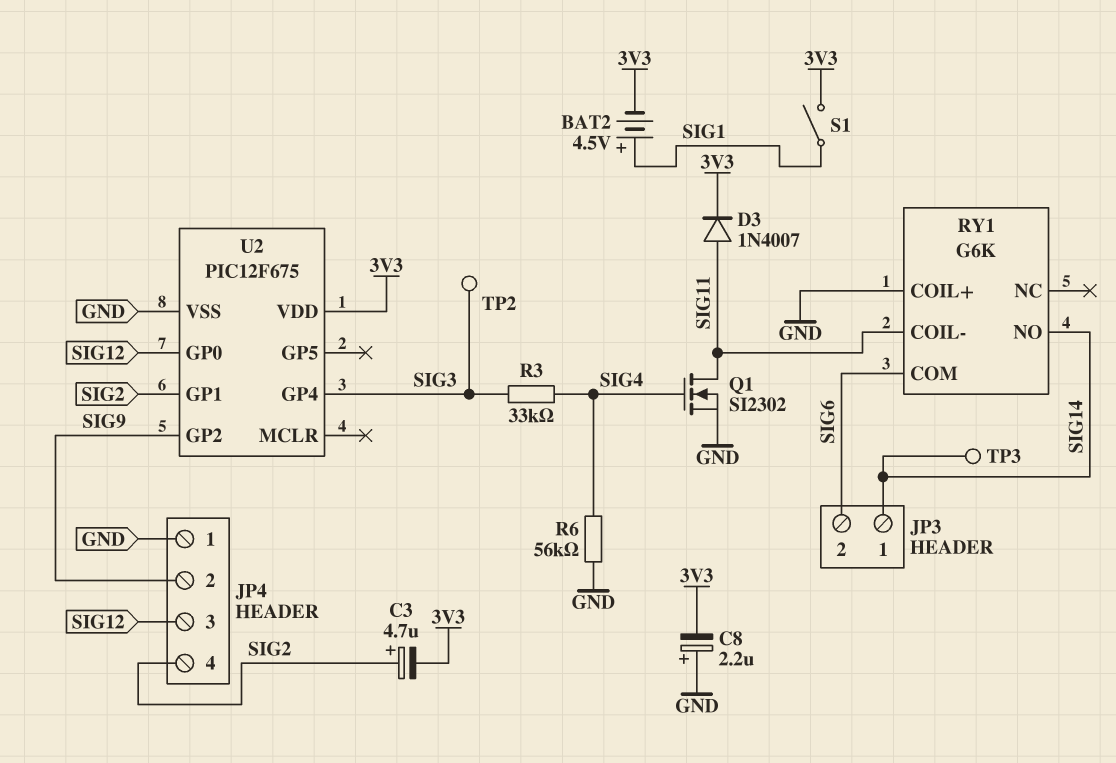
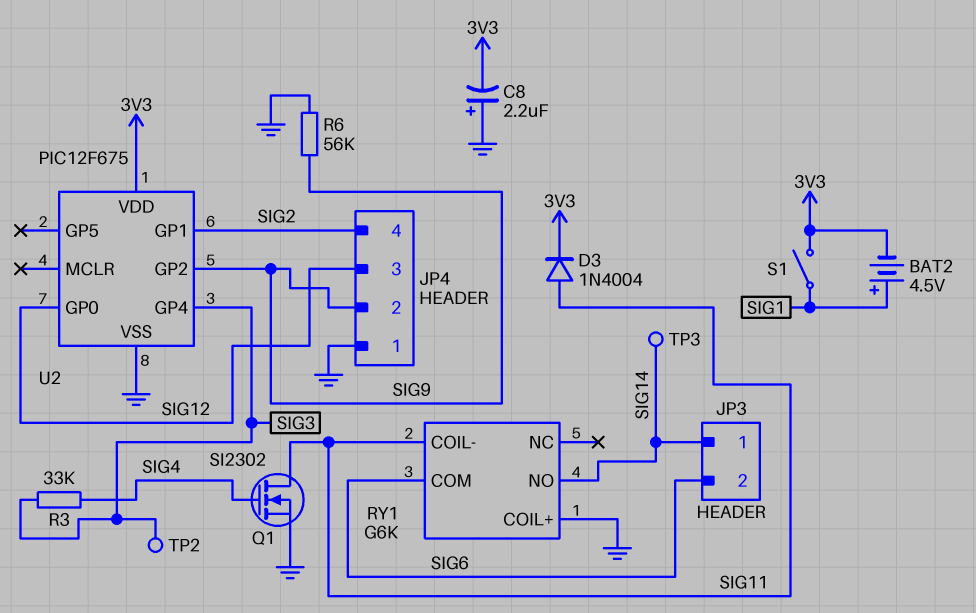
C3: 4.7uF (plus SIG2, minus 3V3) -> none
D3: diode 1N4007 (A SIG11, K 3V3) -> diode 1N4004 (A SIG11, K 3V3)
R6: 56k (GND, SIG4) -> 56k (GND, SIG9)

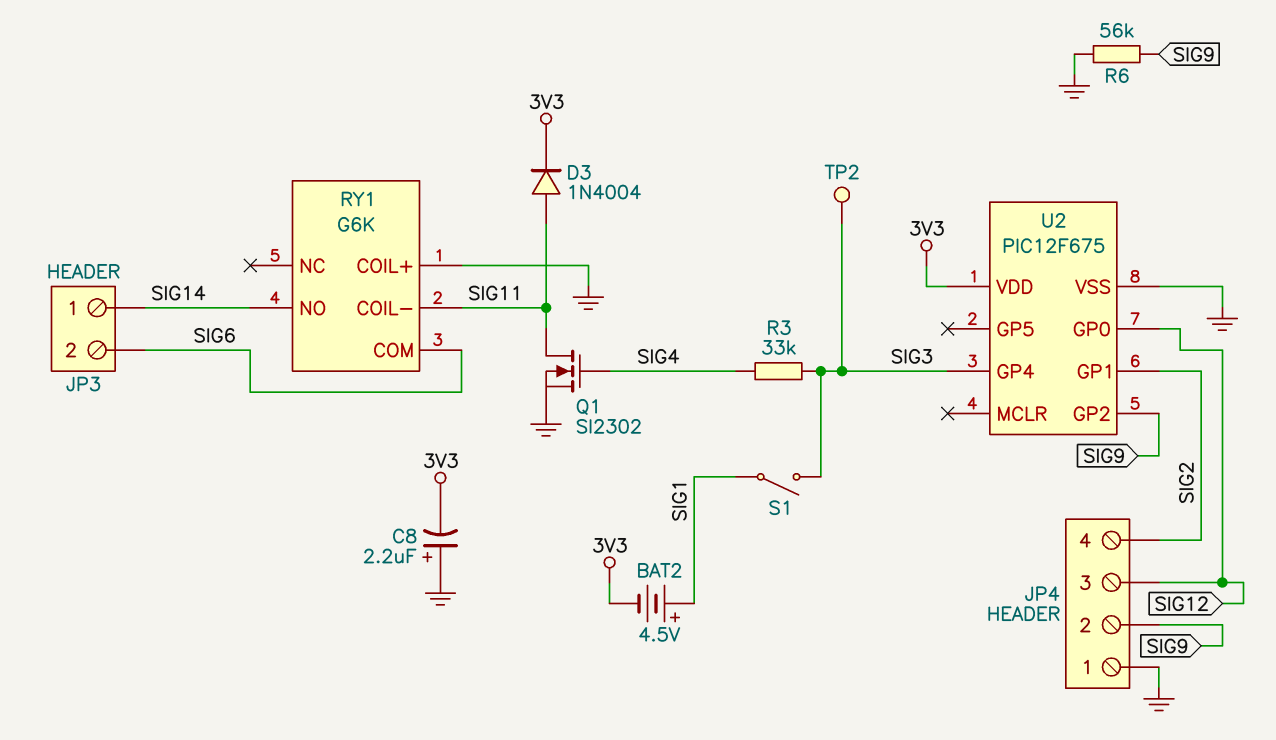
S1: switch (3V3, SIG1) -> switch (SIG1, SIG3)
TP3: test point (SIG14) -> none

